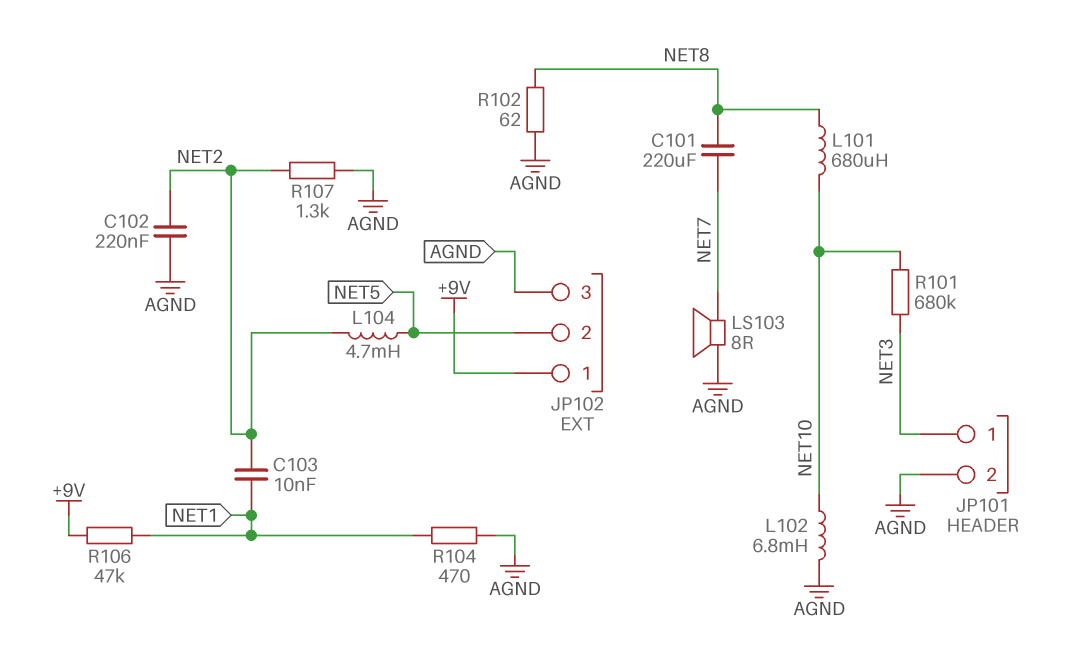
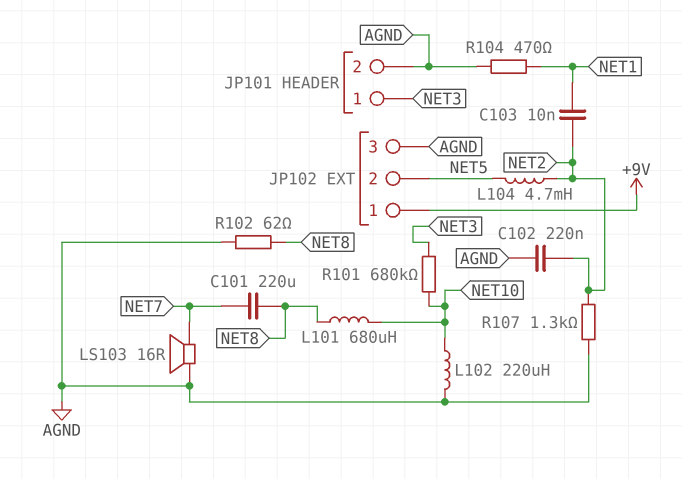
L102: 6.8mH (AGND, NET10) -> 220uH (AGND, NET10)
LS103: speaker 8R (AGND, NET7) -> speaker 16R (AGND, NET7)
R106: 47k (+9V, NET1) -> none

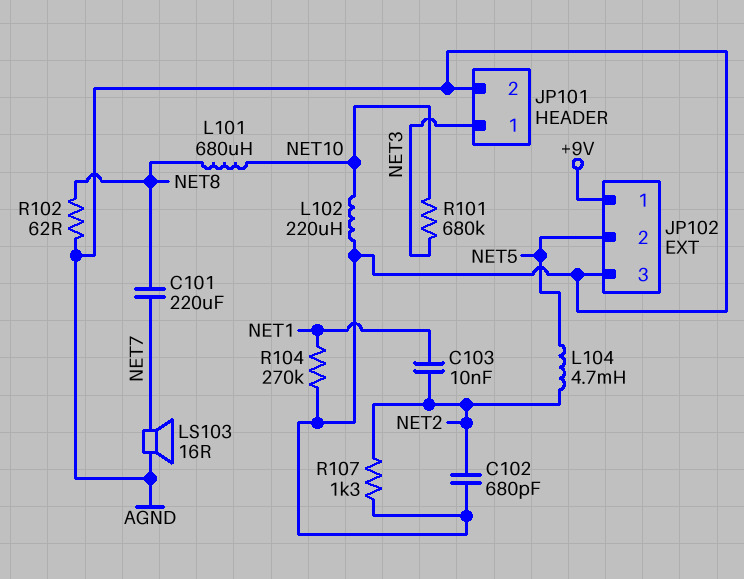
C102: 220nF (AGND, NET2) -> 680pF (AGND, NET2)
R104: 470 (AGND, NET1) -> 270k (AGND, NET1)

